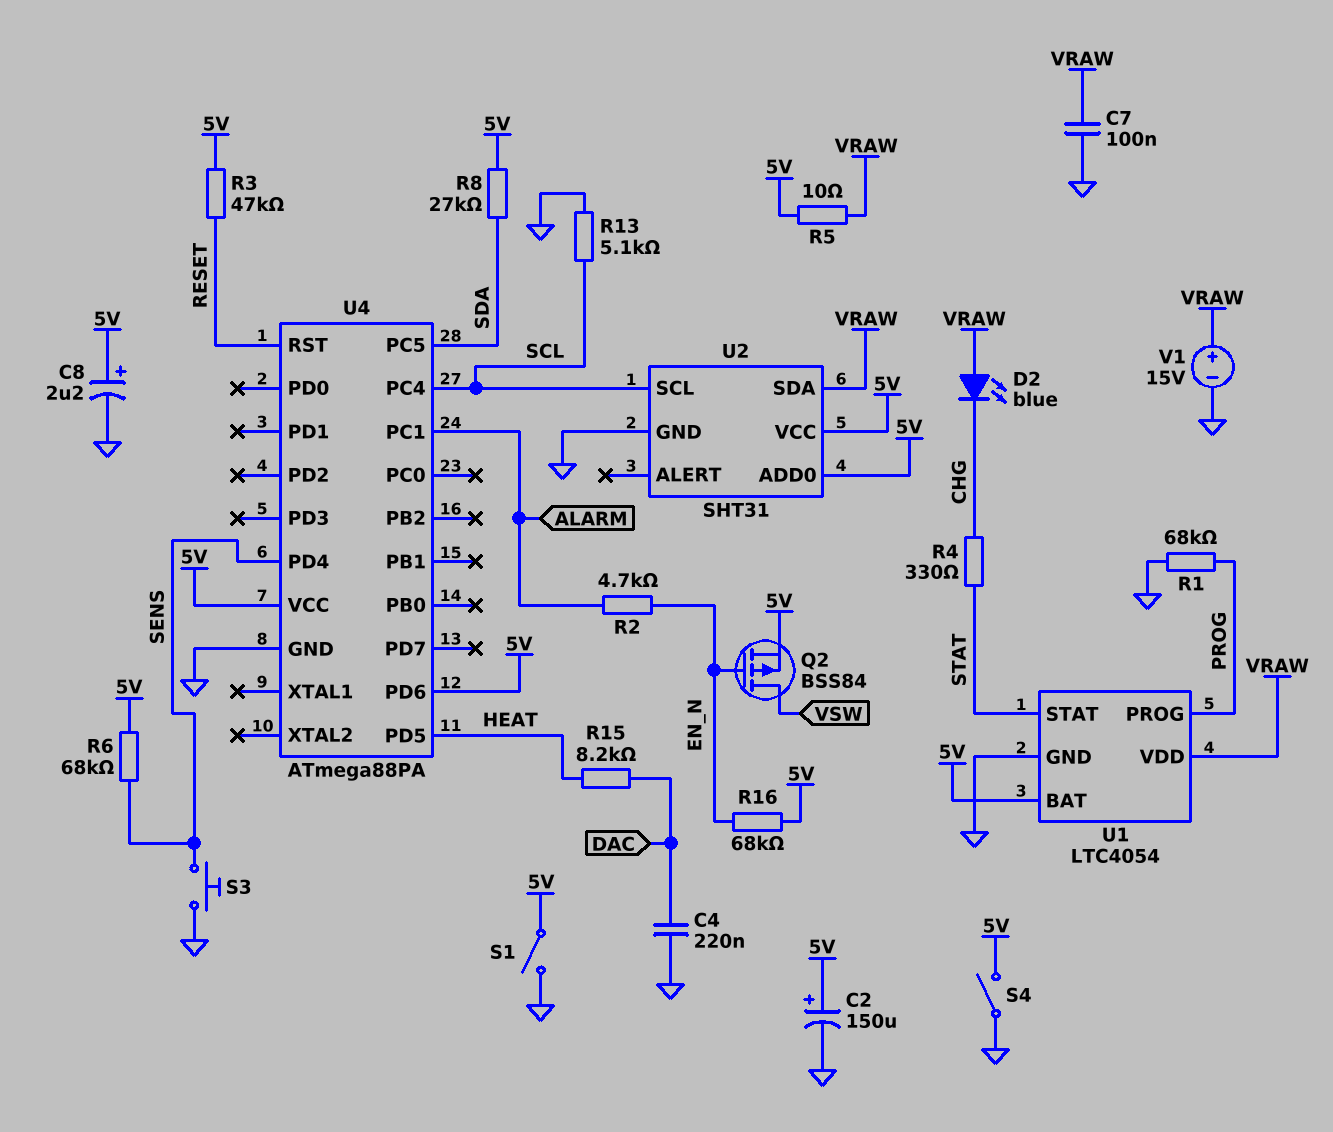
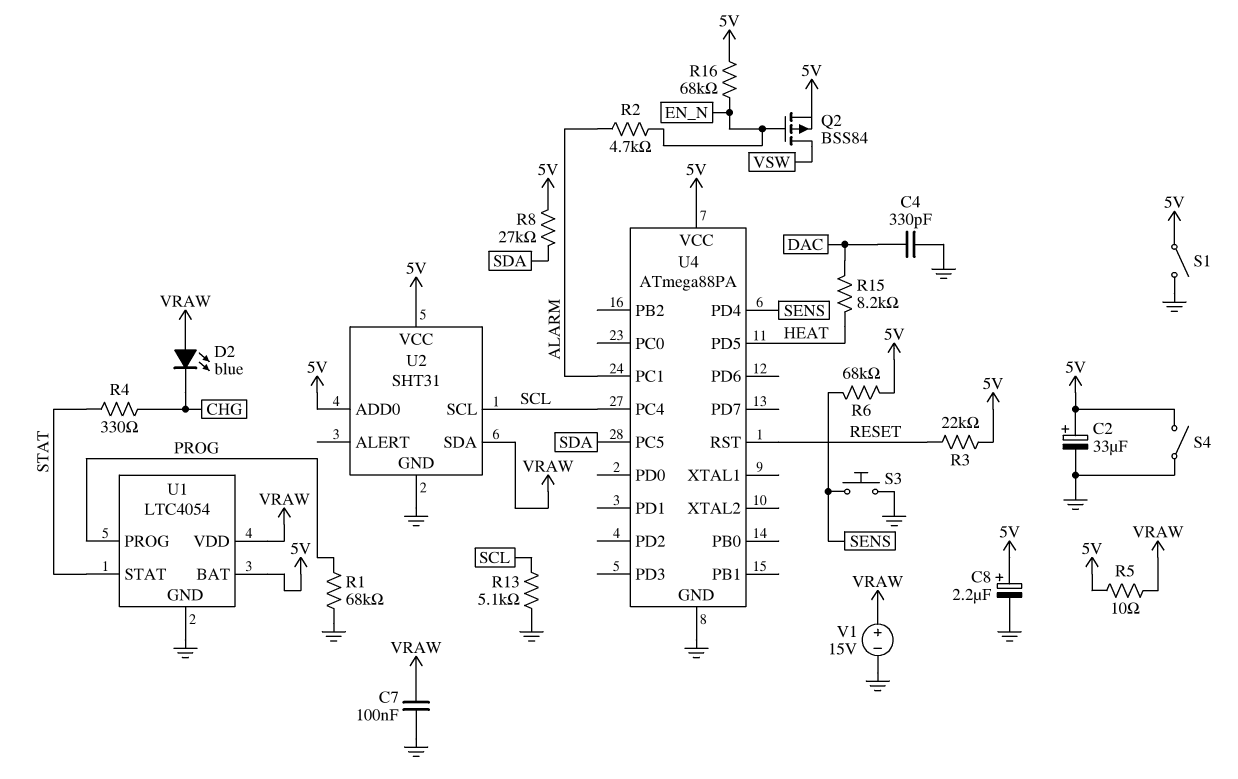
C2: 150uF (plus 5V, minus GND) -> 33uF (plus 5V, minus GND)
C4: 220nF (DAC, GND) -> 330pF (DAC, GND)
R3: 47k (5V, RESET) -> 22k (5V, RESET)
U4 pin PD6: 5V -> none

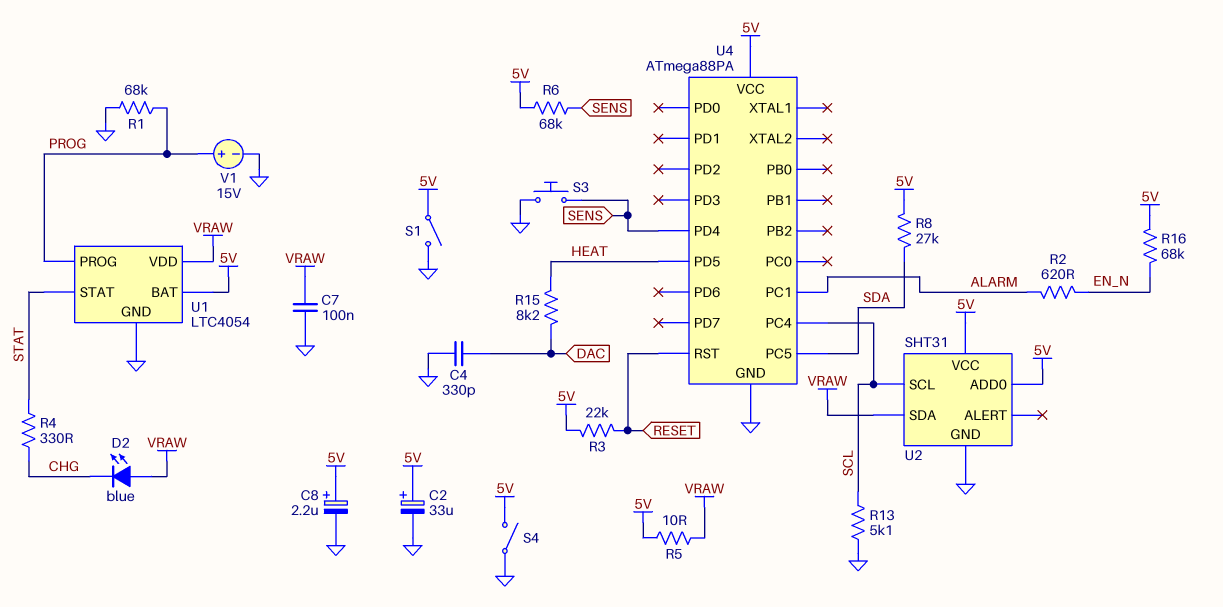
Q2: PMOS BSS84 (G EN_N, D VSW, S 5V) -> none
R2: 4.7k (ALARM, EN_N) -> 620 (ALARM, EN_N)
V1: 15V (plus VRAW, minus GND) -> 15V (plus PROG, minus GND)

